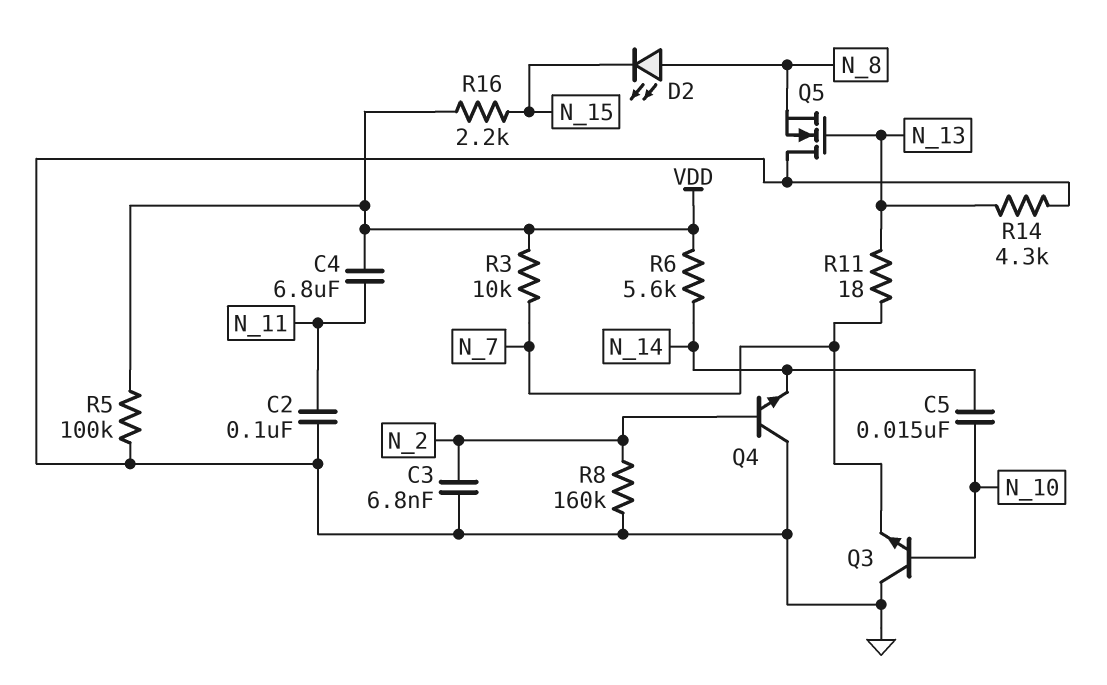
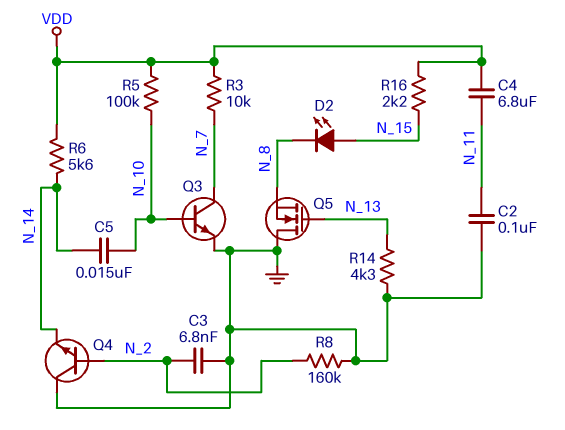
D2: LED (A N_8, K N_15) -> LED (A N_15, K N_8)
Q3: NPN (B N_10, C GND, E N_7) -> NPN (B N_10, C N_7, E GND)
R5: 100k (GND, VDD) -> 100k (N_10, VDD)
R11: 18 (N_7, N_13) -> none

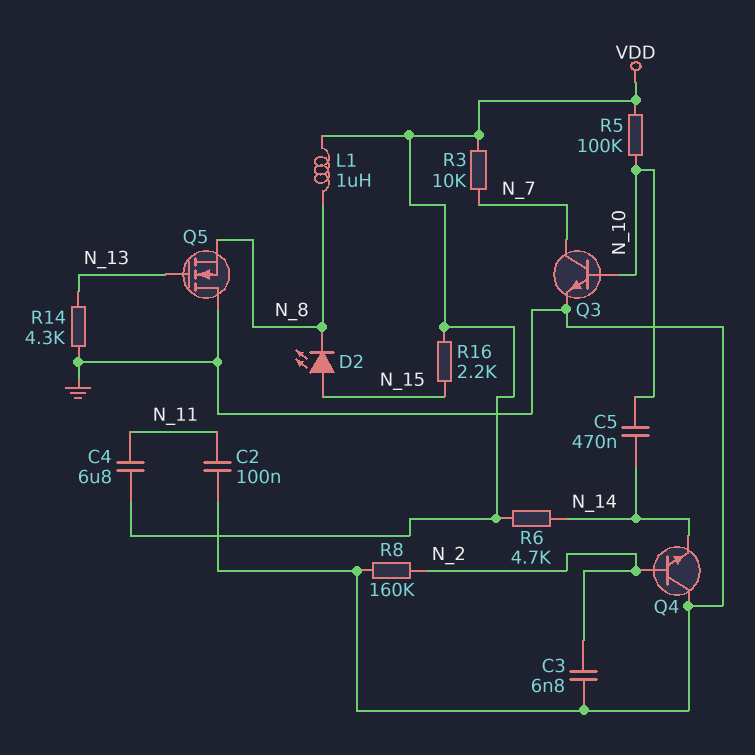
C5: 15nF (N_10, N_14) -> 470nF (N_10, N_14)
L1: none -> 1uH (N_8, VDD)
R6: 5.6k (N_14, VDD) -> 4.7k (N_14, VDD)

